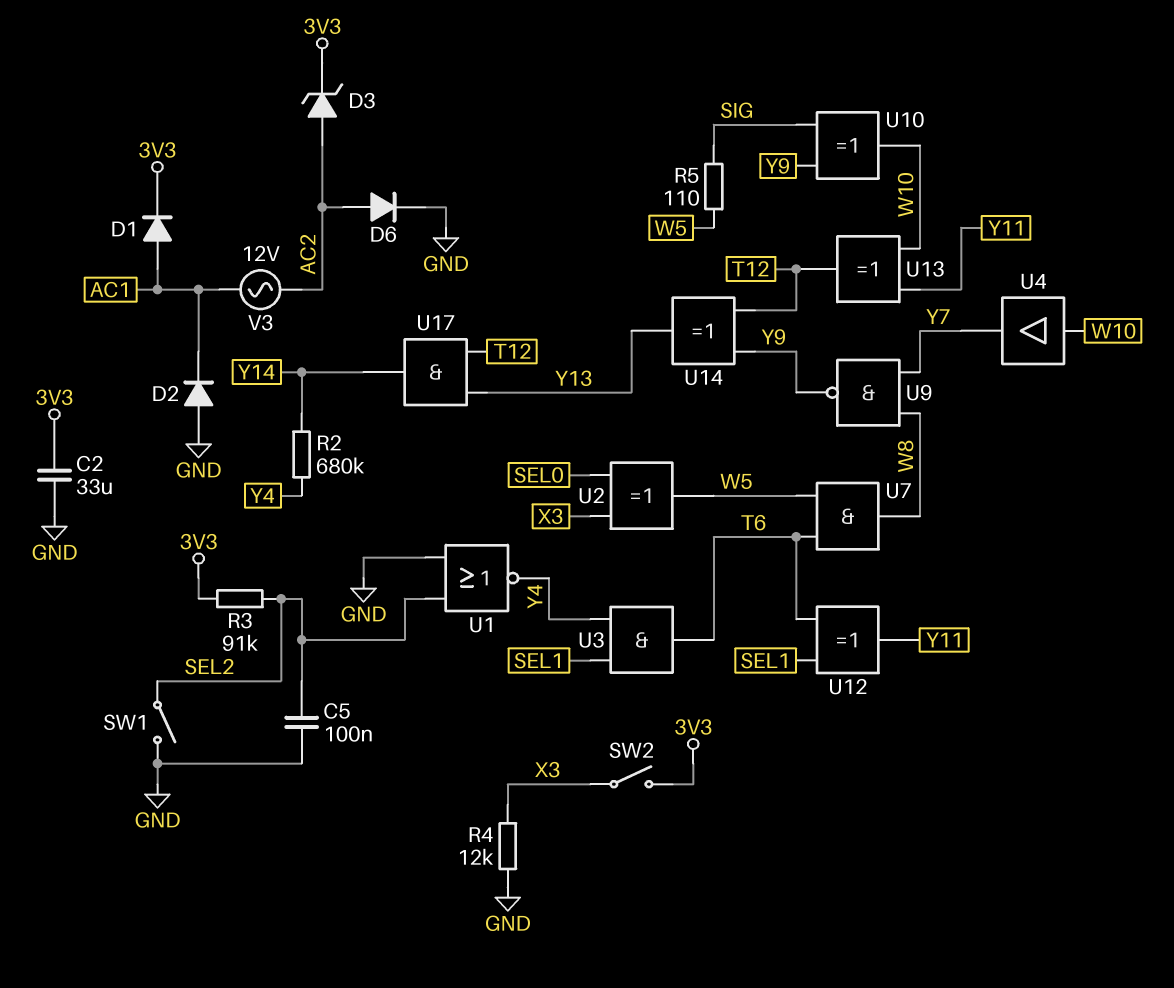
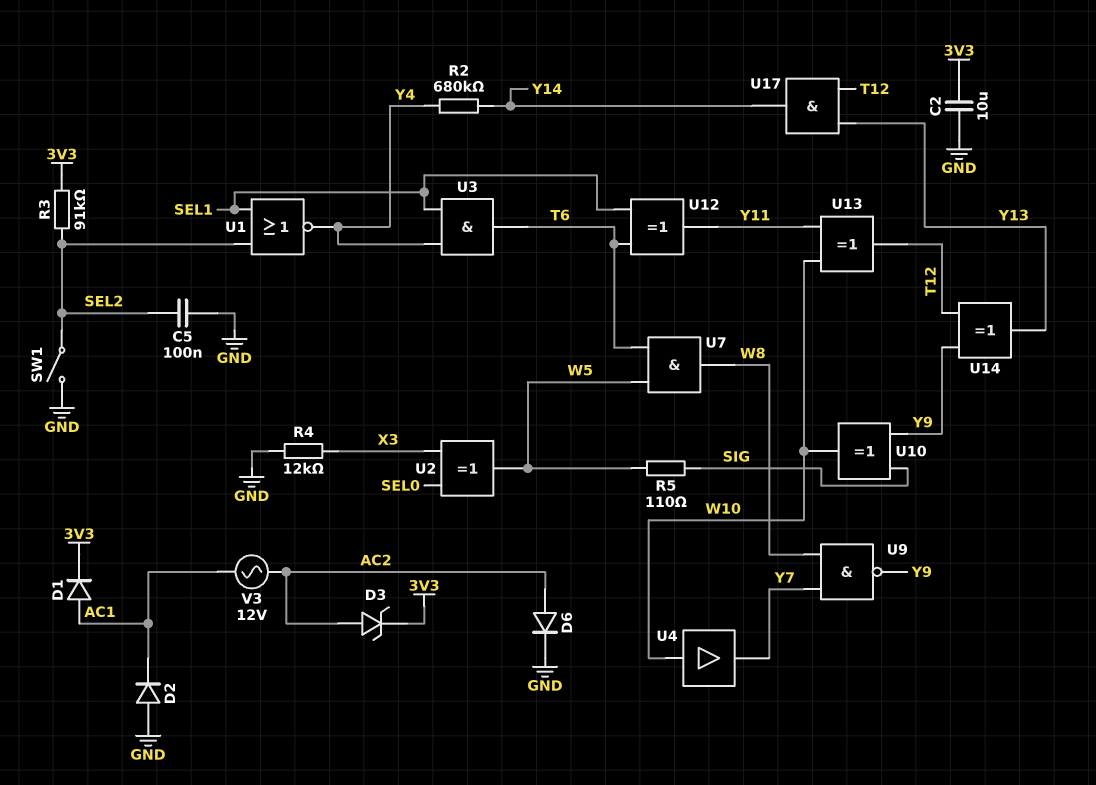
C2: 33uF (3V3, GND) -> 10uF (3V3, GND)
SW2: switch (3V3, X3) -> none
U1: NOR (in GND, in SEL2, out Y4) -> NOR (in SEL1, in SEL2, out Y4)

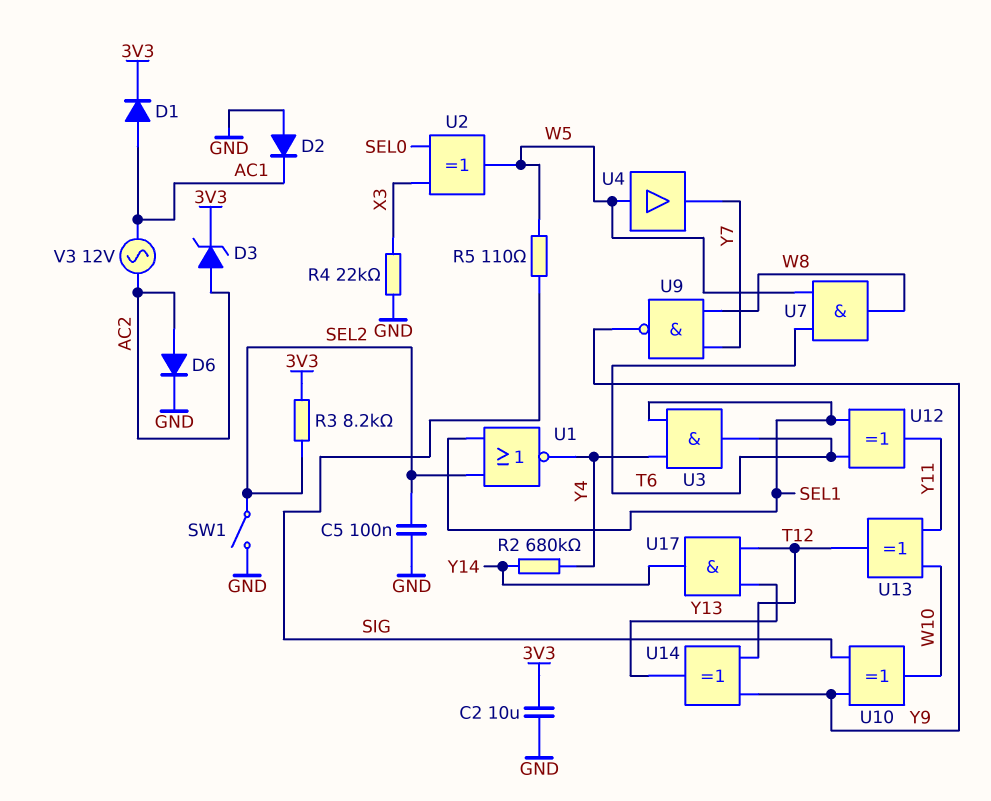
R3: 91k (3V3, SEL2) -> 8.2k (3V3, SEL2)
R4: 12k (GND, X3) -> 22k (GND, X3)
U4: buffer (in W10, out Y7) -> buffer (in W5, out Y7)

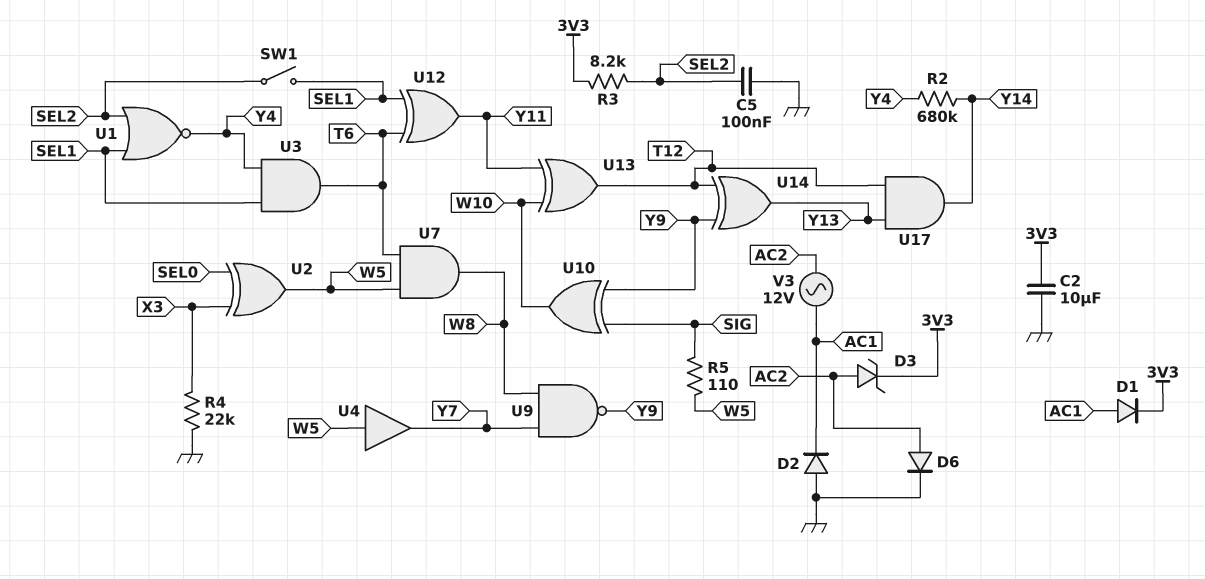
SW1: switch (GND, SEL2) -> switch (SEL1, SEL2)

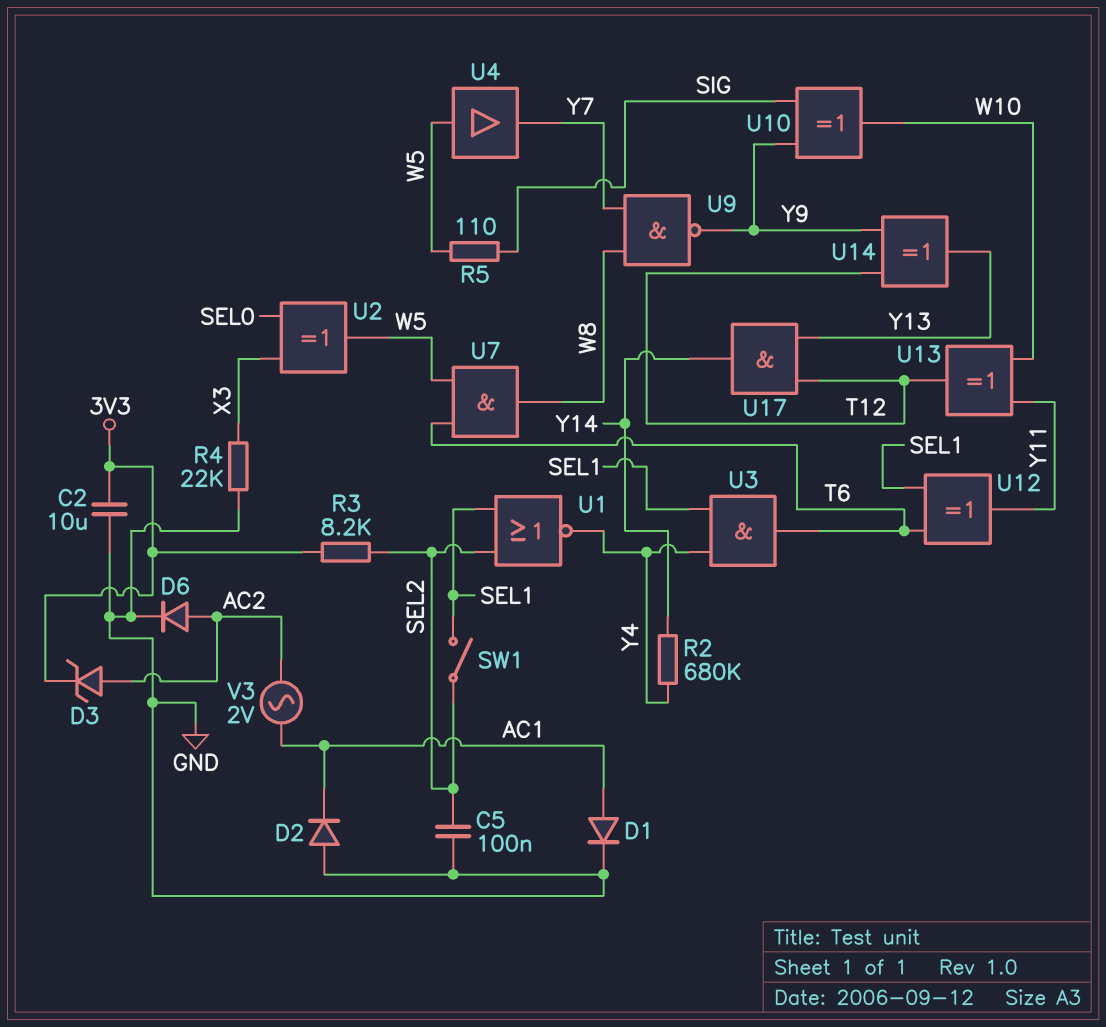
D1: diode (A AC1, K 3V3) -> diode (A AC1, K GND)
V3: AC 12V (AC1, AC2) -> AC 2V (AC1, AC2)

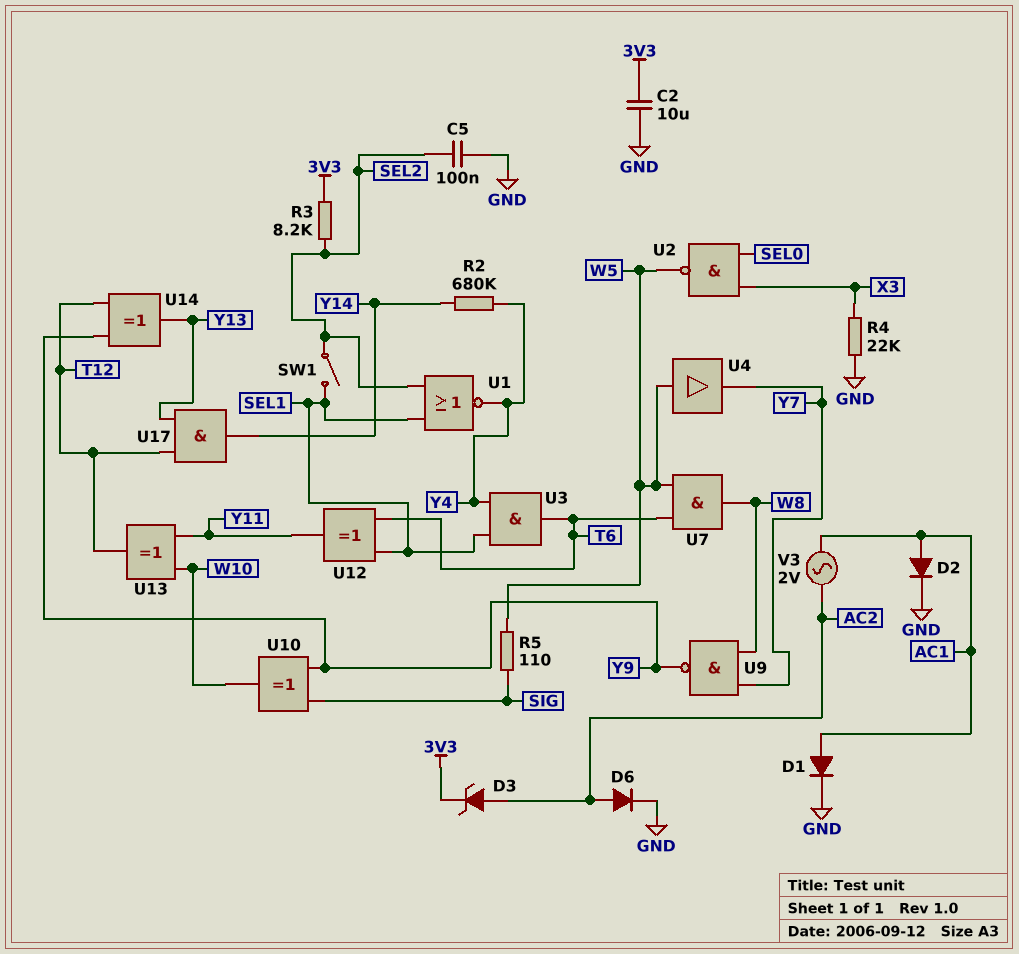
D2: diode (A GND, K AC1) -> diode (A AC1, K GND)
U2: XOR (in SEL0, in X3, out W5) -> NAND (in SEL0, in X3, out W5)

